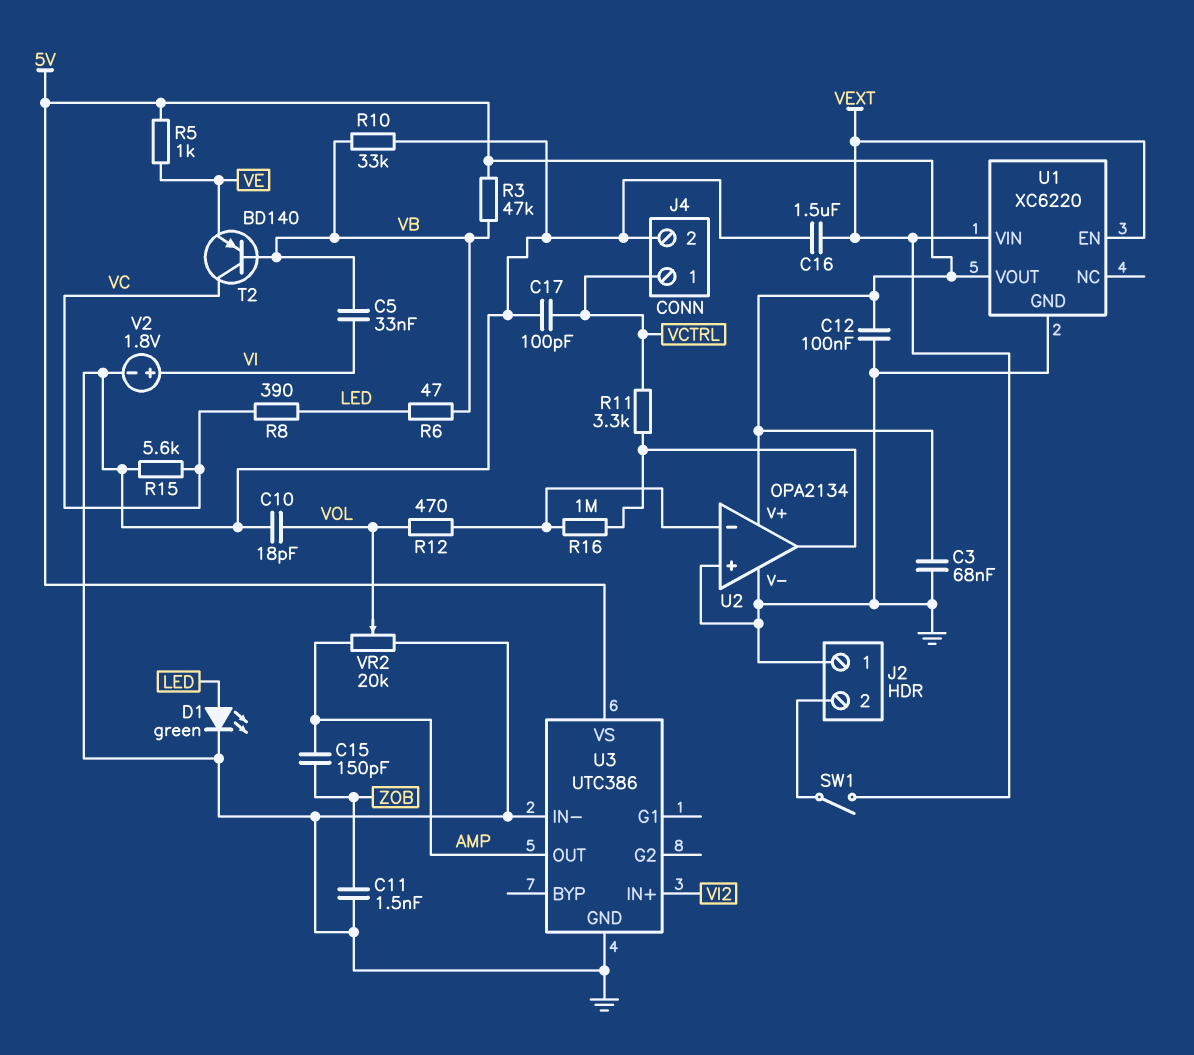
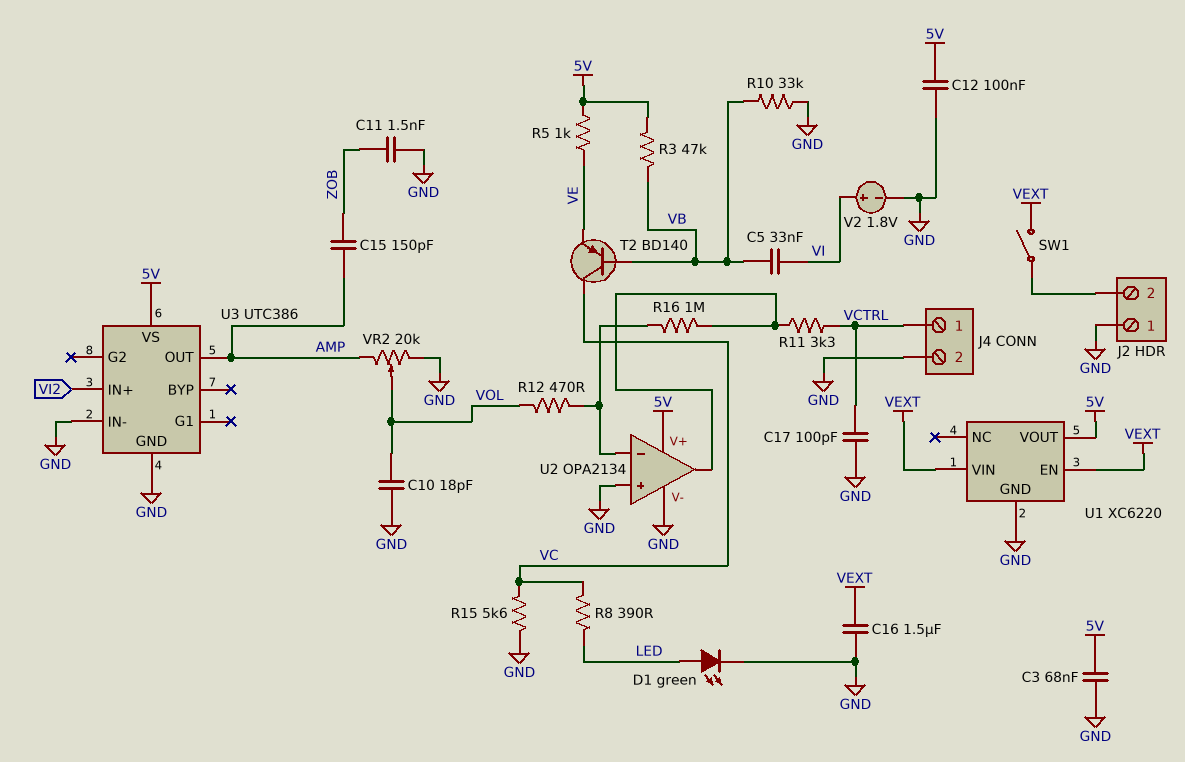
R6: 47 (LED, VB) -> none

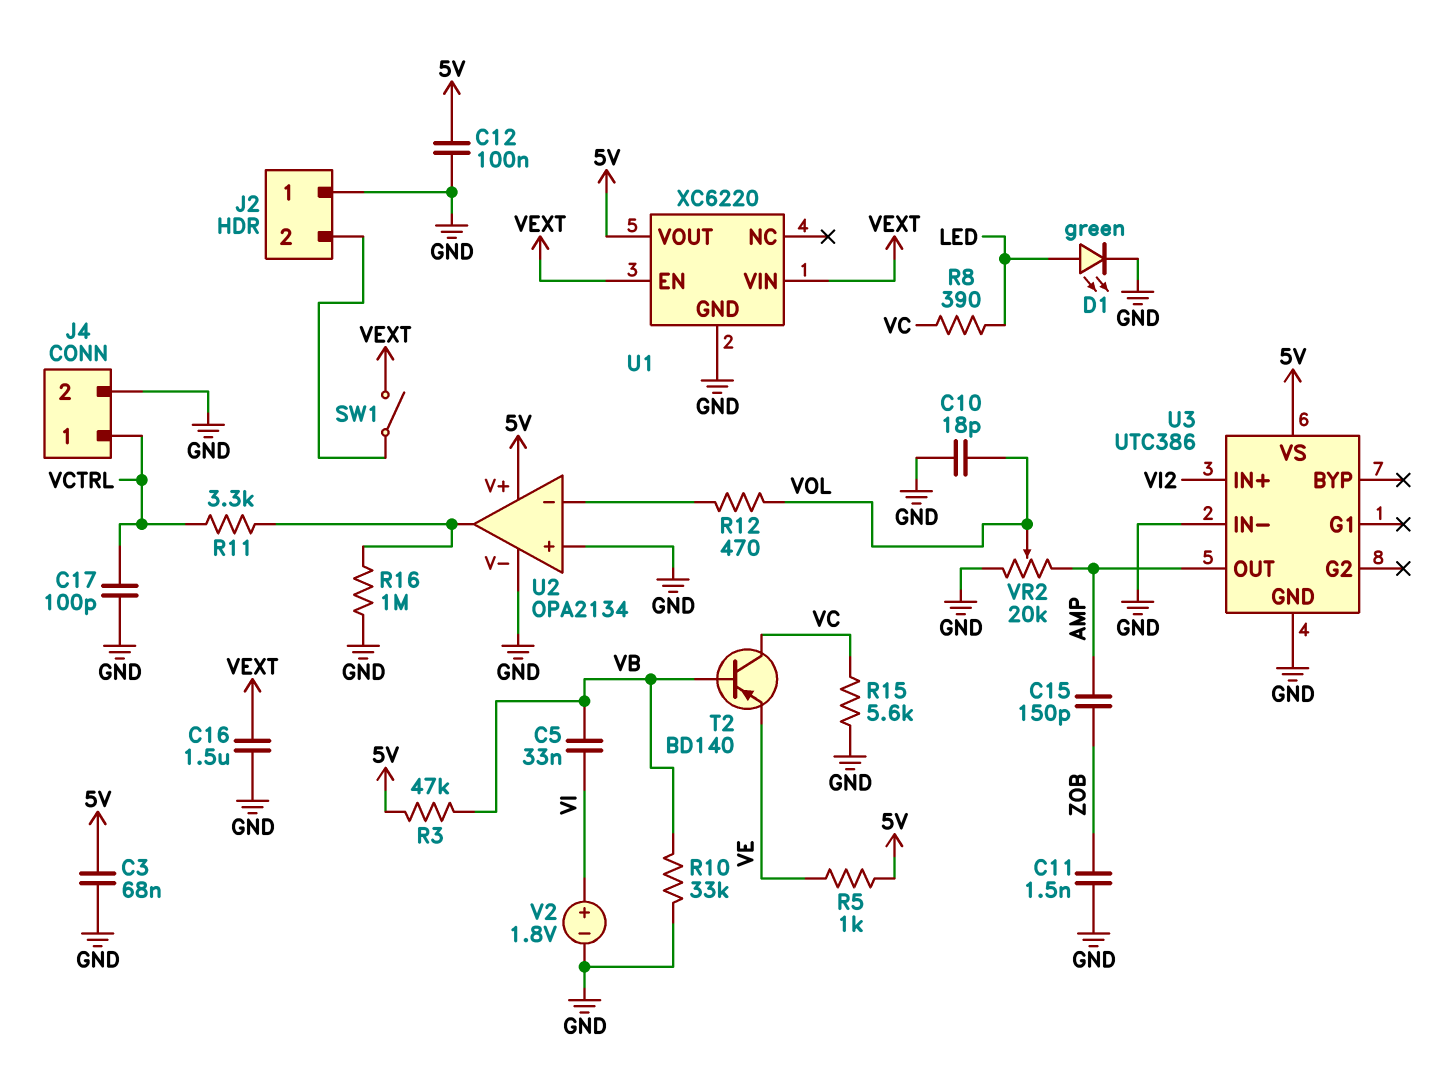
R16: 1M (U2/in-, U2/out) -> 1M (GND, U2/out)

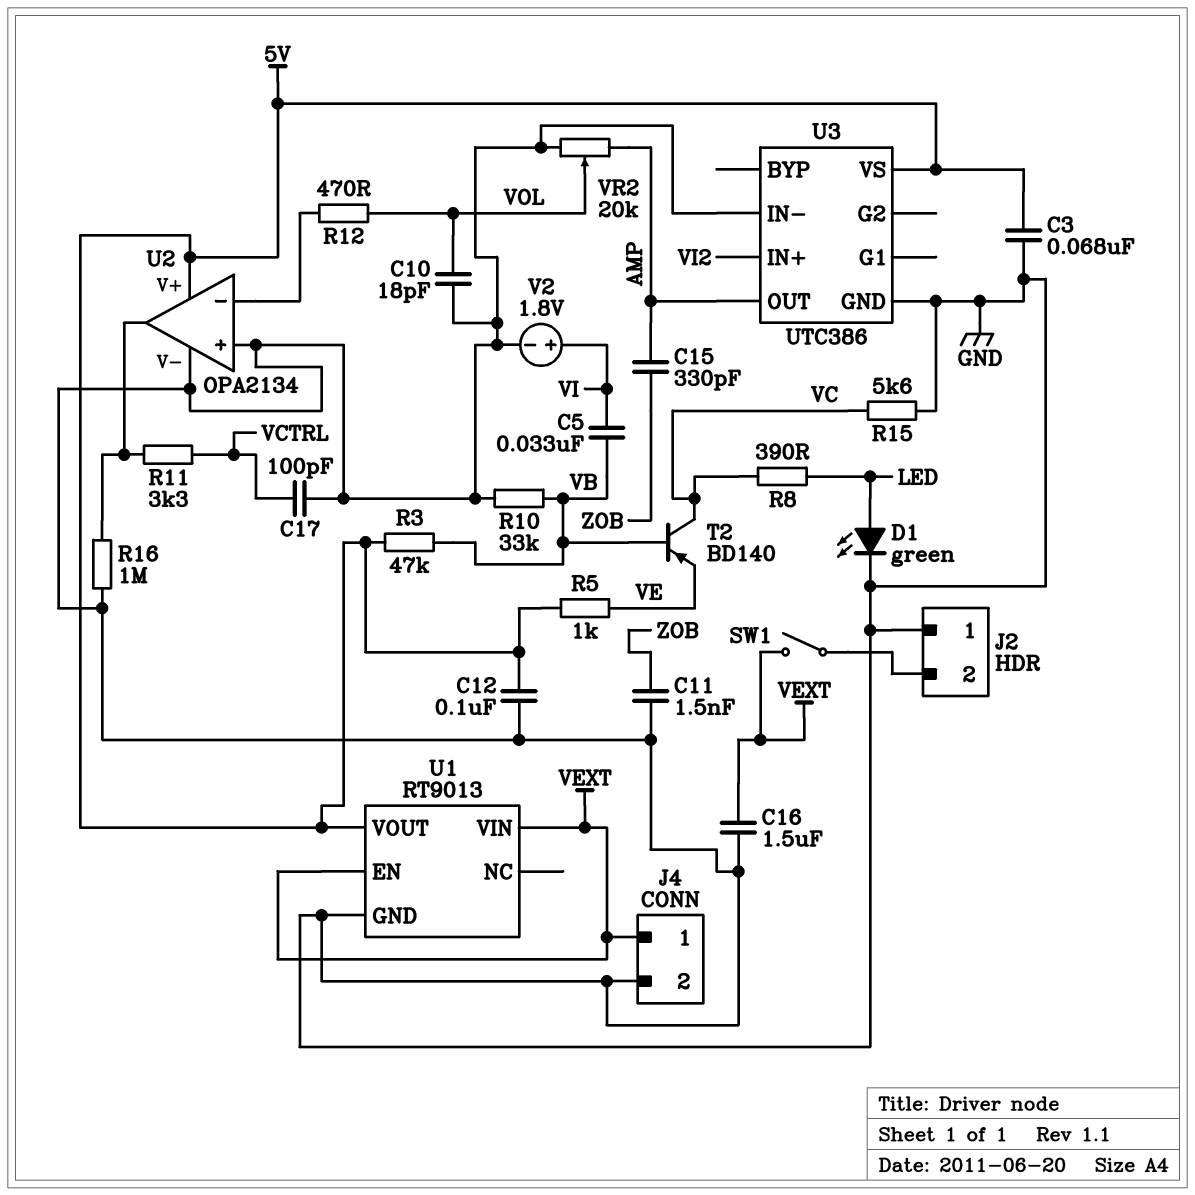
C15: 150pF (AMP, ZOB) -> 330pF (AMP, ZOB)
J4 pin 1: VCTRL -> VEXT
U1: XC6220 -> RT9013

